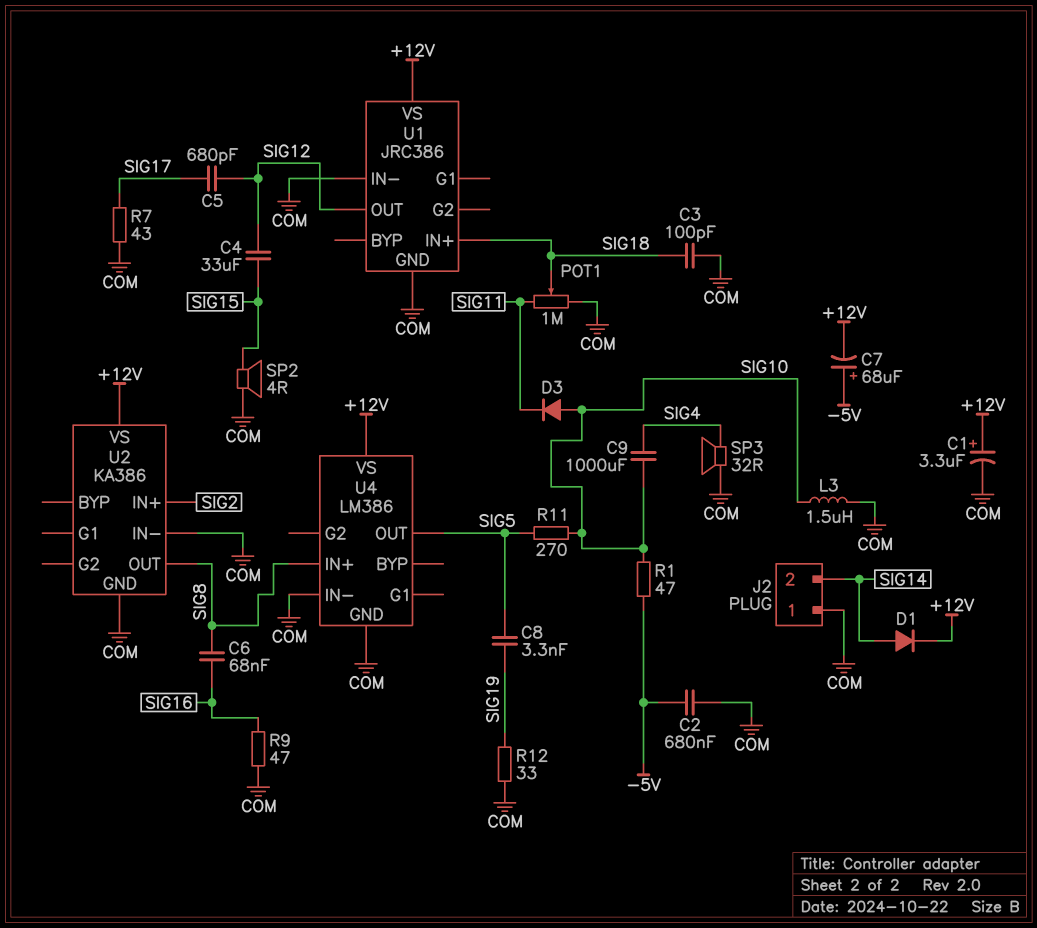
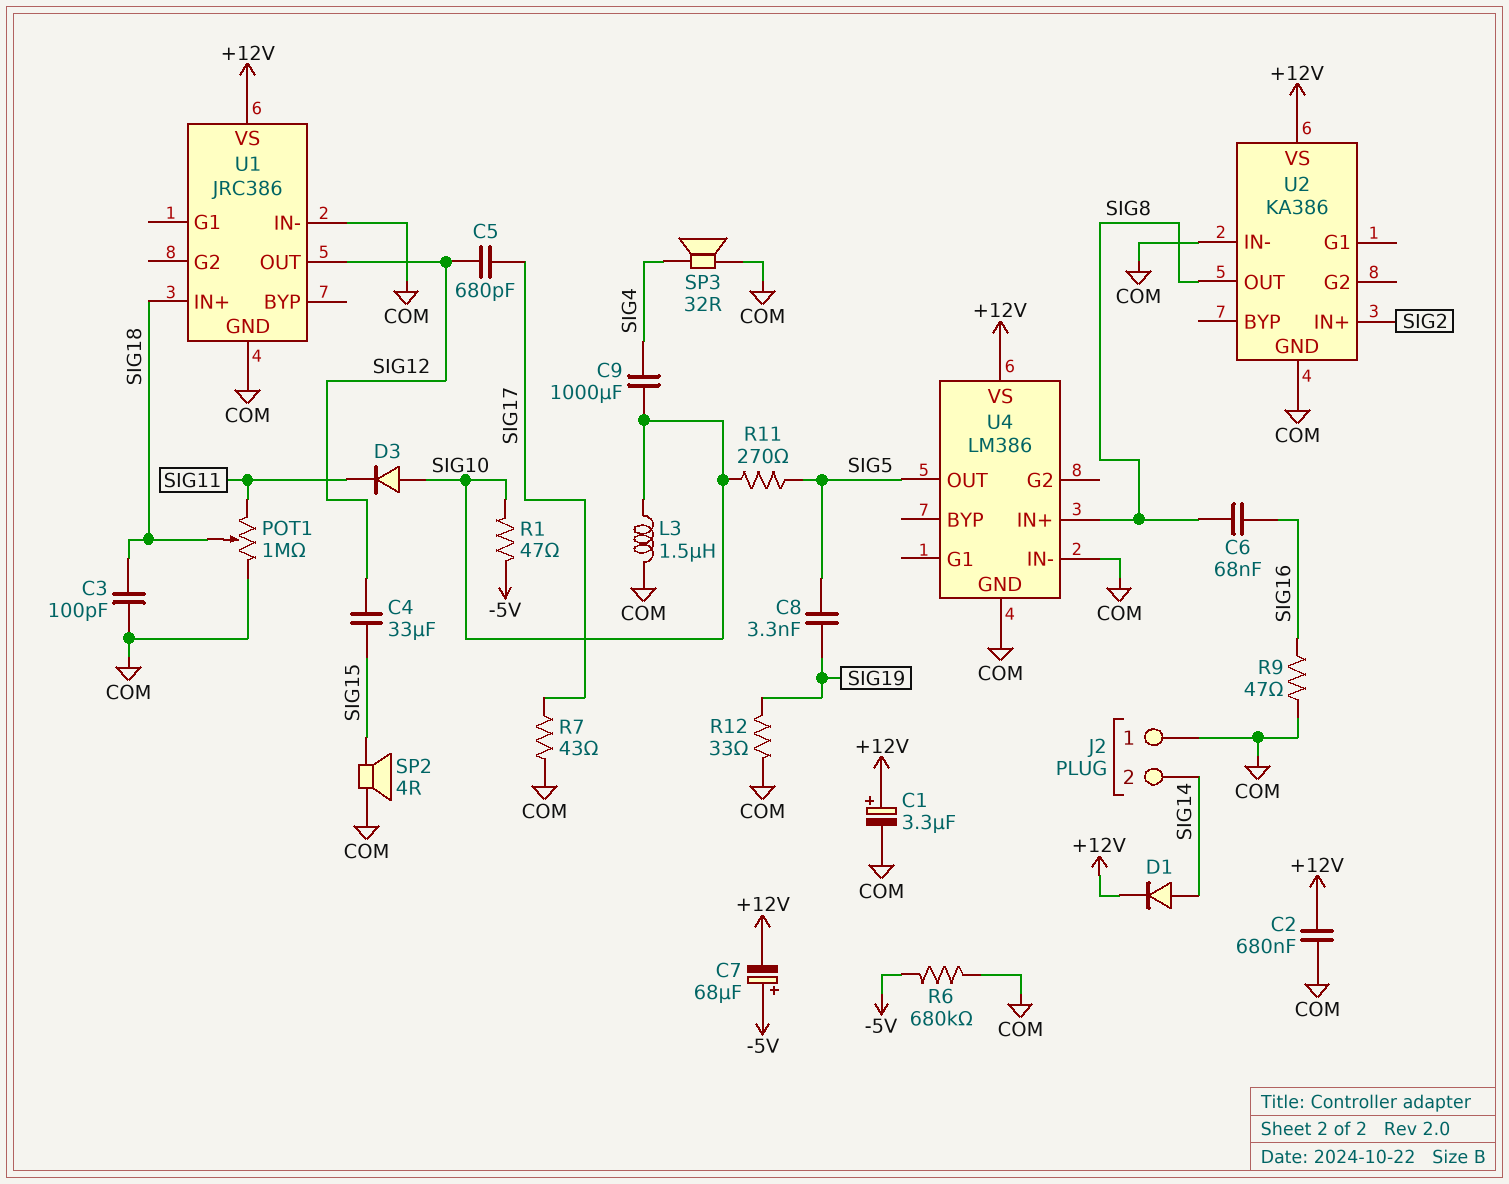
C2: 680nF (-5V, COM) -> 680nF (+12V, COM)
R6: none -> 680k (-5V, COM)

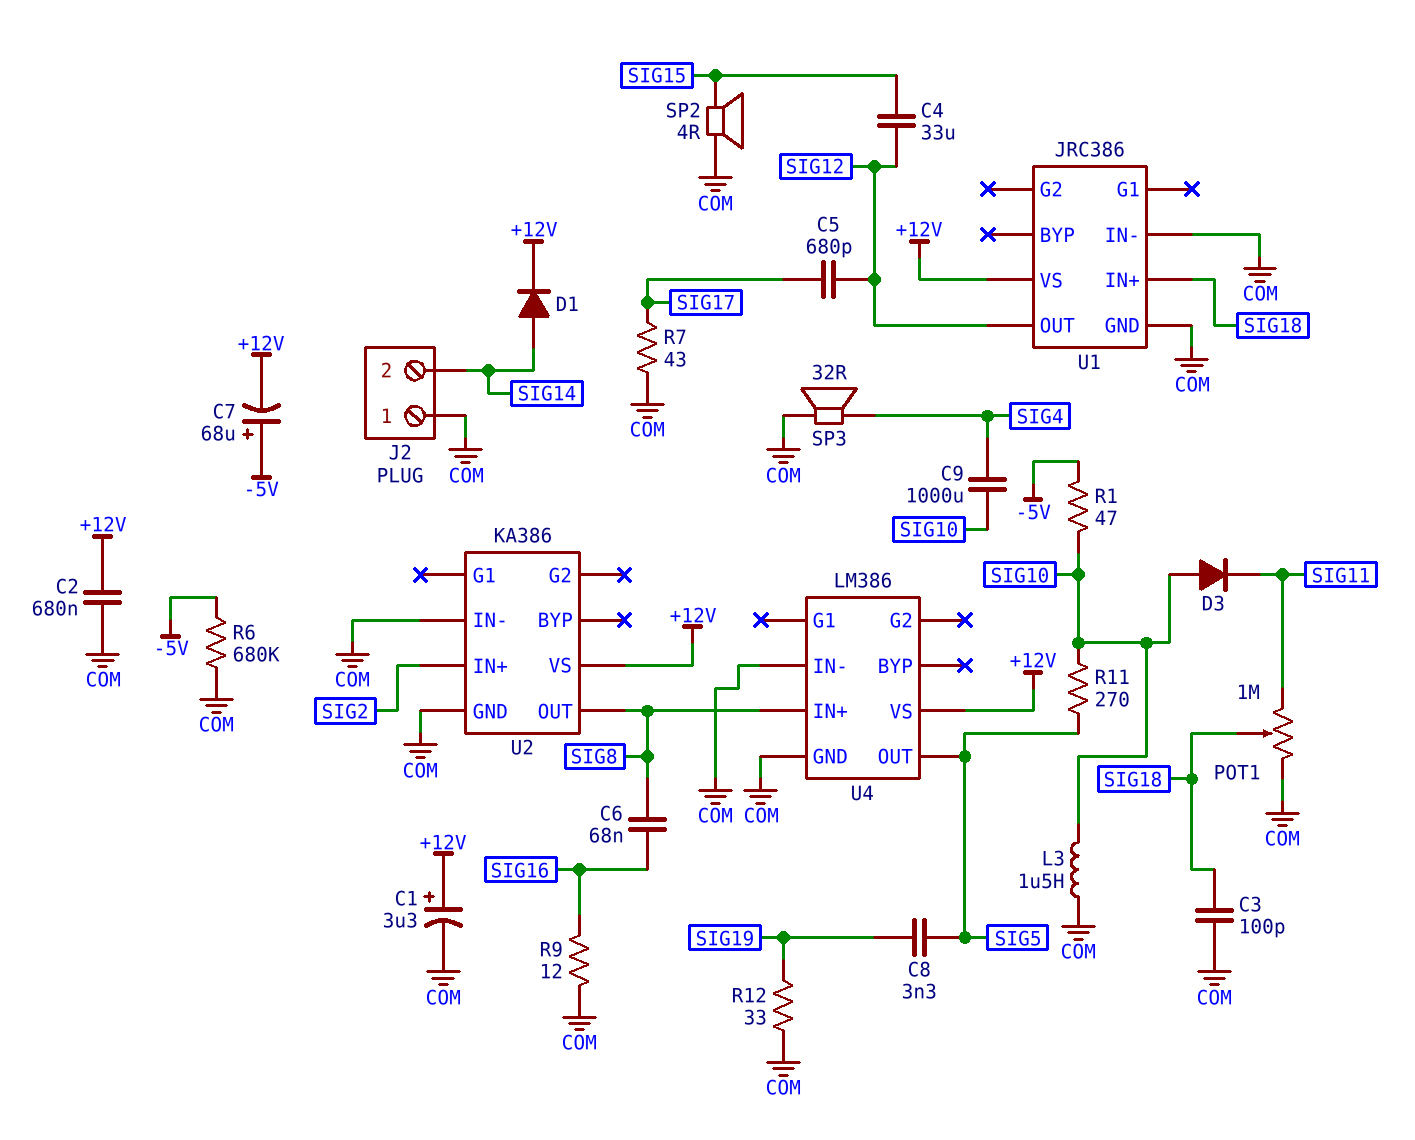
R9: 47 (COM, SIG16) -> 12 (COM, SIG16)

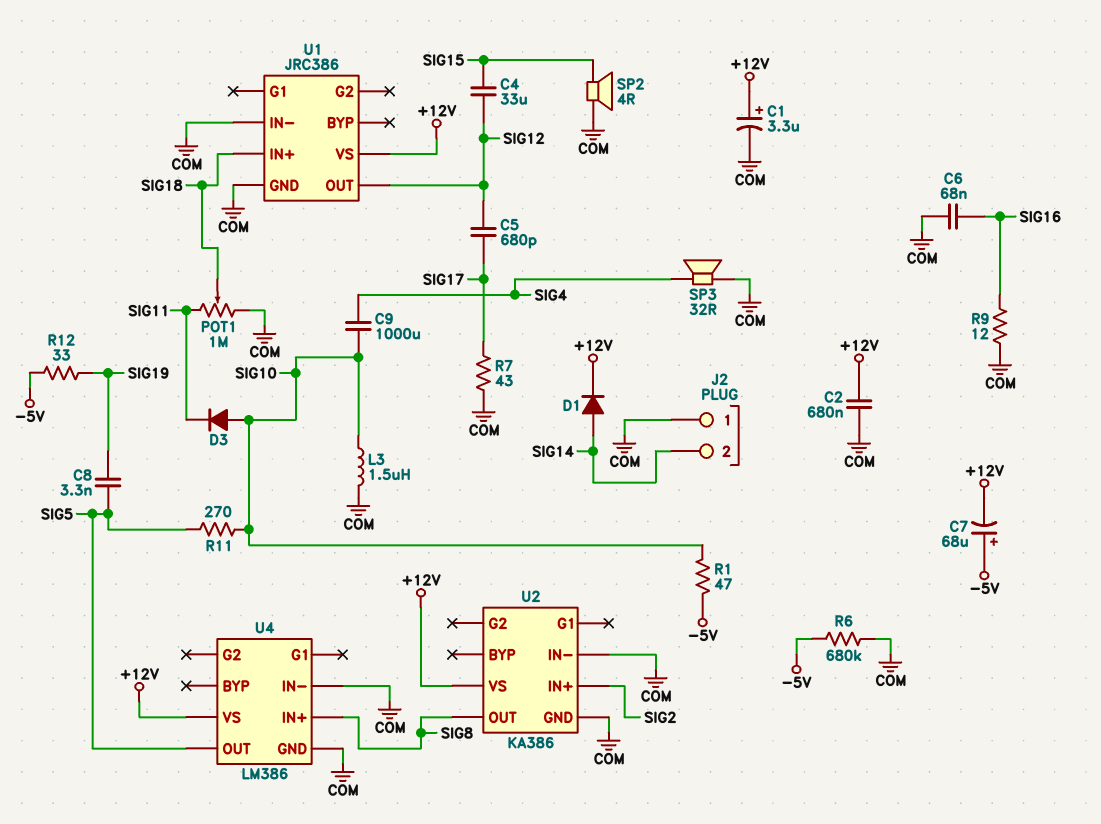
C3: 100pF (COM, SIG18) -> none
C6: 68nF (SIG8, SIG16) -> 68nF (COM, SIG16)
R12: 33 (COM, SIG19) -> 33 (-5V, SIG19)

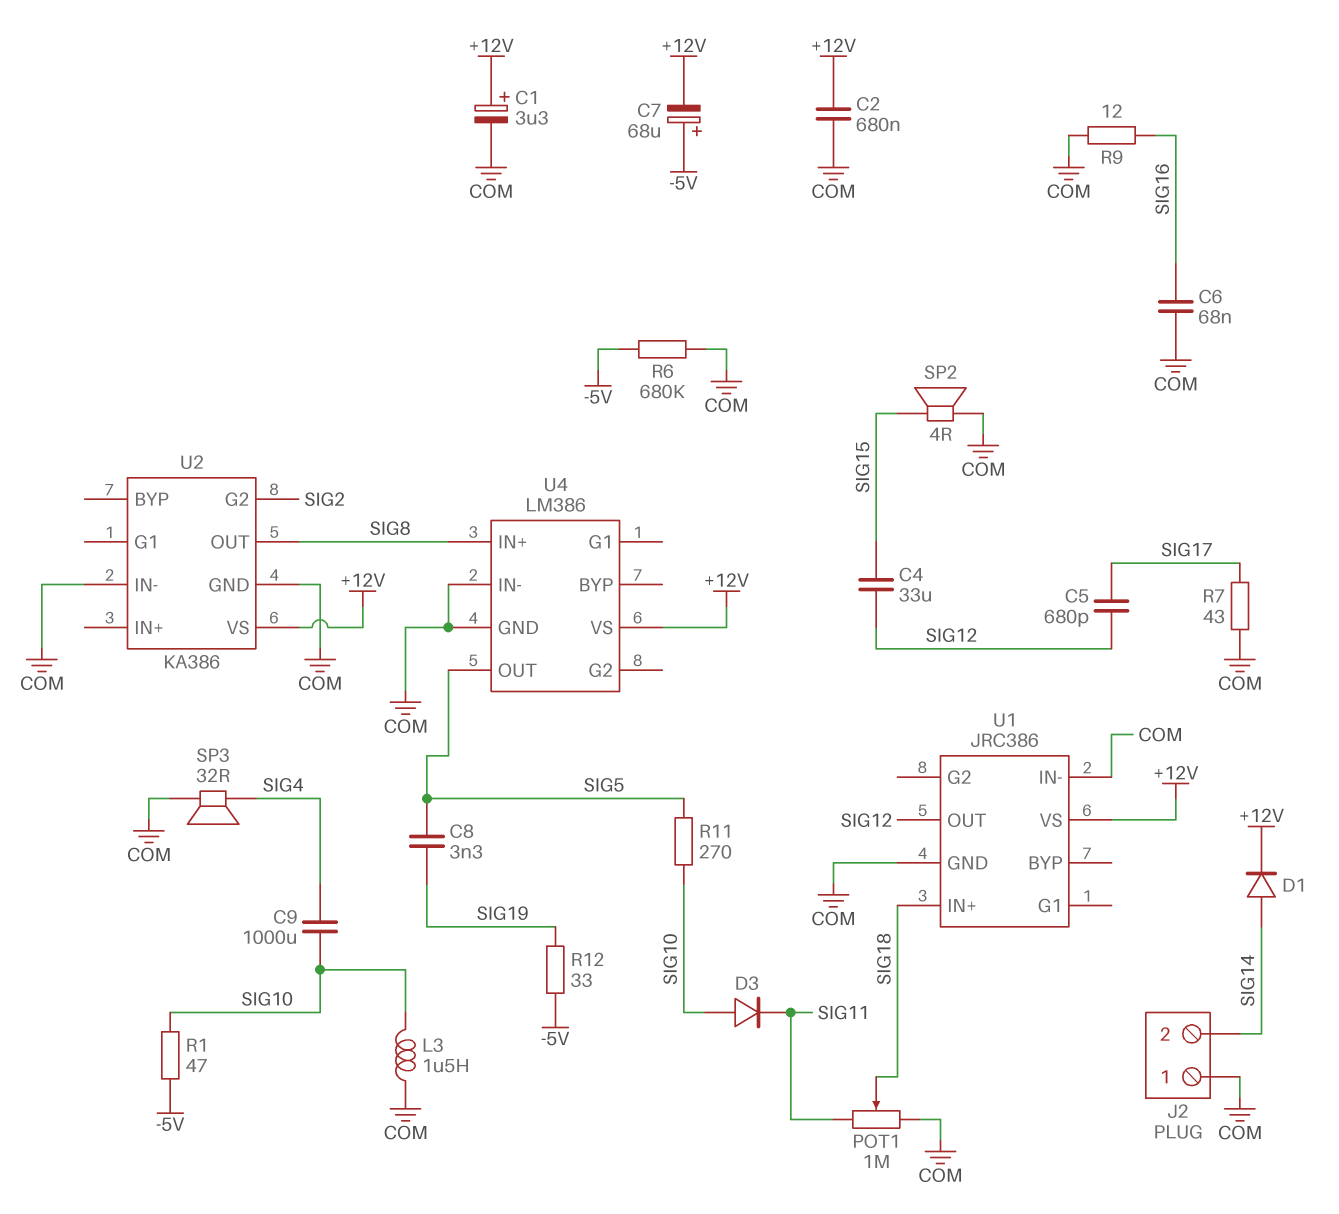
U2 pin G2: none -> SIG2
U2 pin IN+: SIG2 -> none

